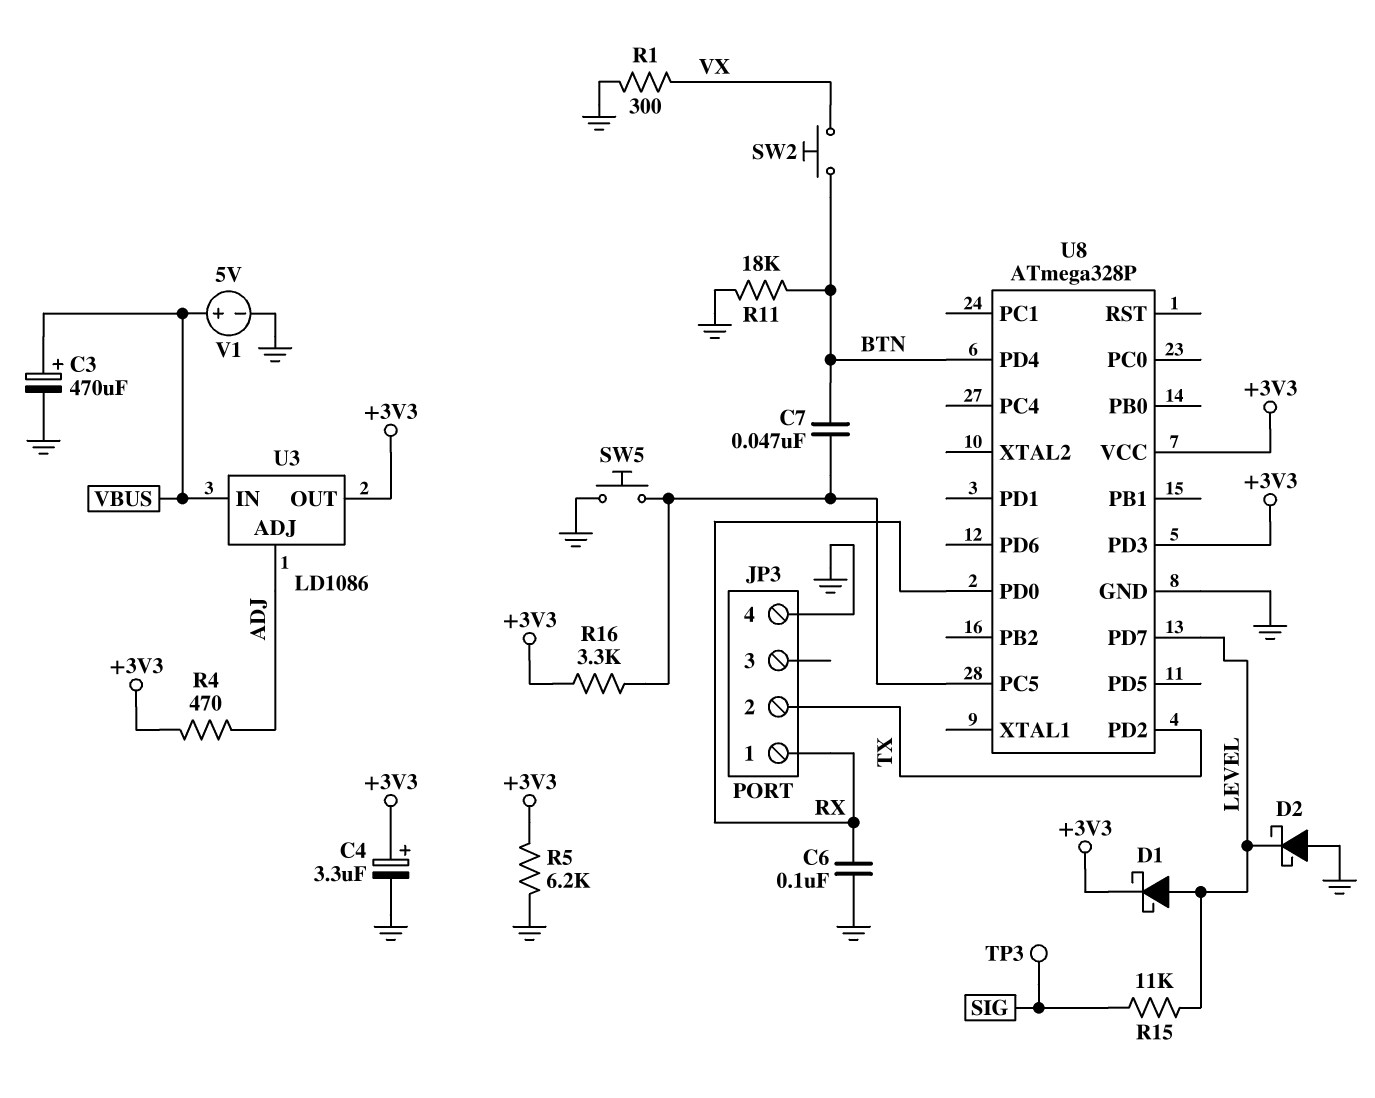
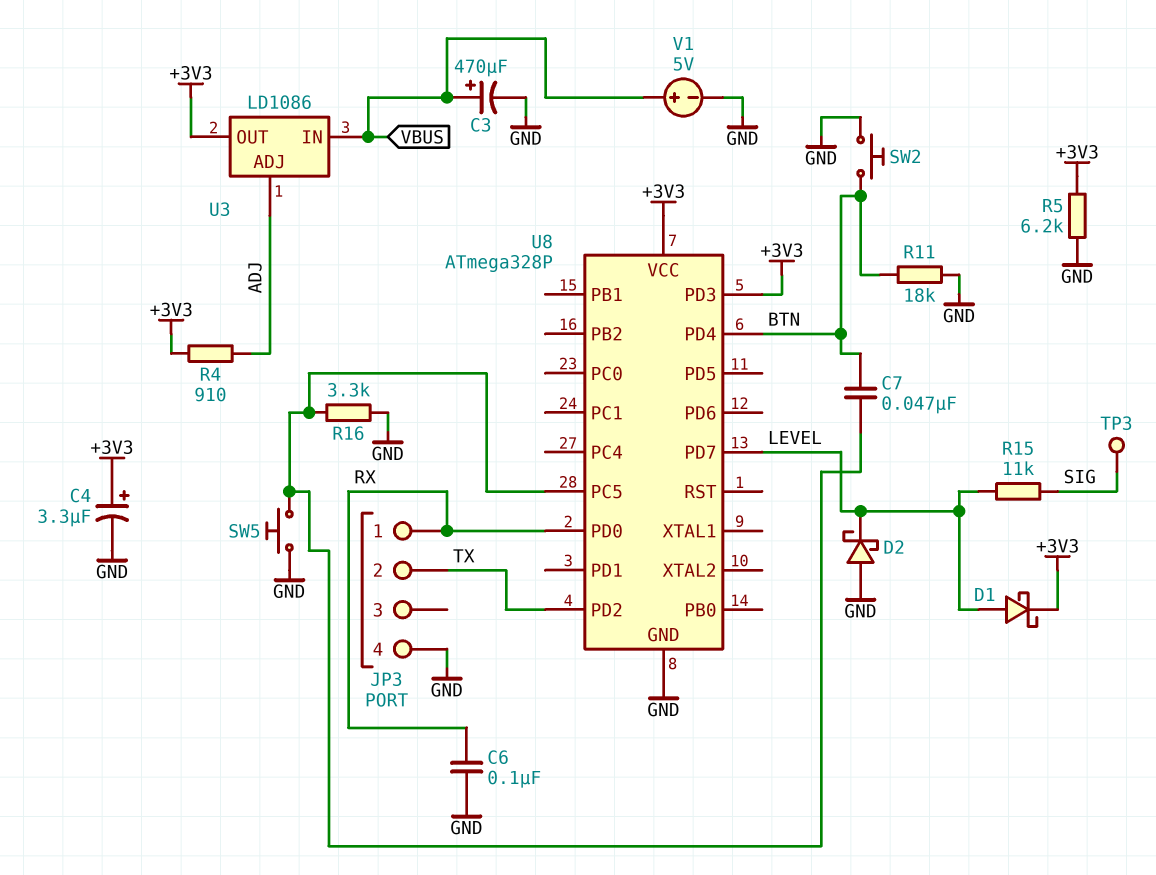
R1: 300 (GND, VX) -> none
R4: 470 (+3V3, ADJ) -> 910 (+3V3, ADJ)
R16: 3.3k (+3V3, U8/PC5) -> 3.3k (GND, U8/PC5)
SW2: button (BTN, VX) -> button (BTN, GND)

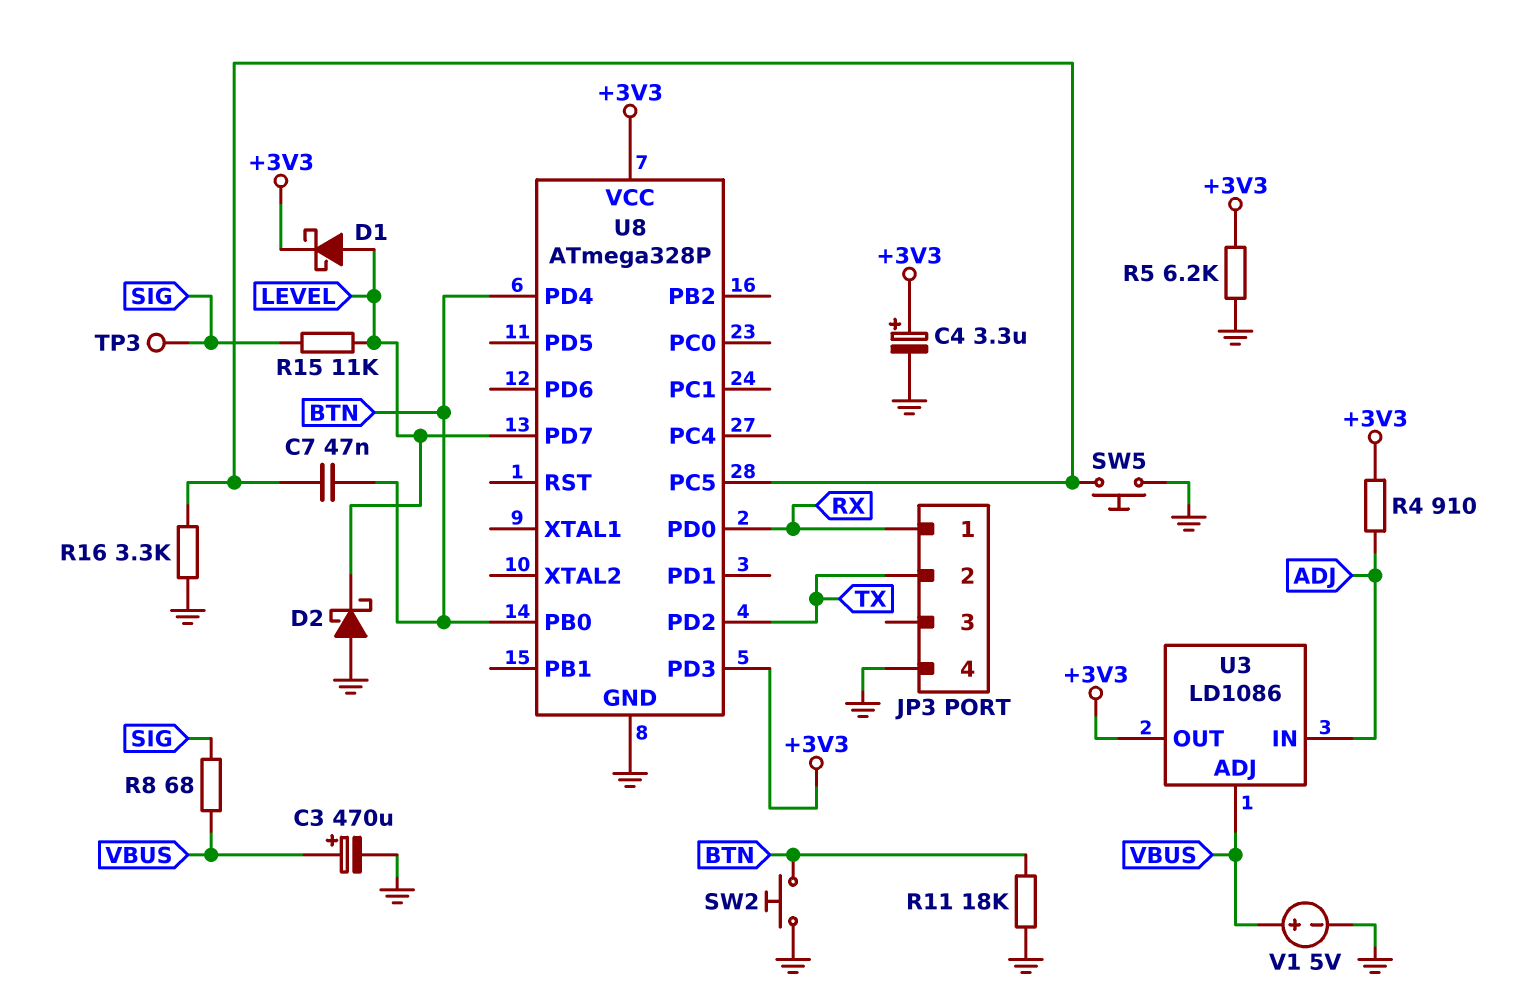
C6: 100nF (GND, RX) -> none
R8: none -> 68 (SIG, VBUS)
U3 pin ADJ: ADJ -> VBUS
U3 pin IN: VBUS -> ADJ
U8 pin PB0: none -> BTN

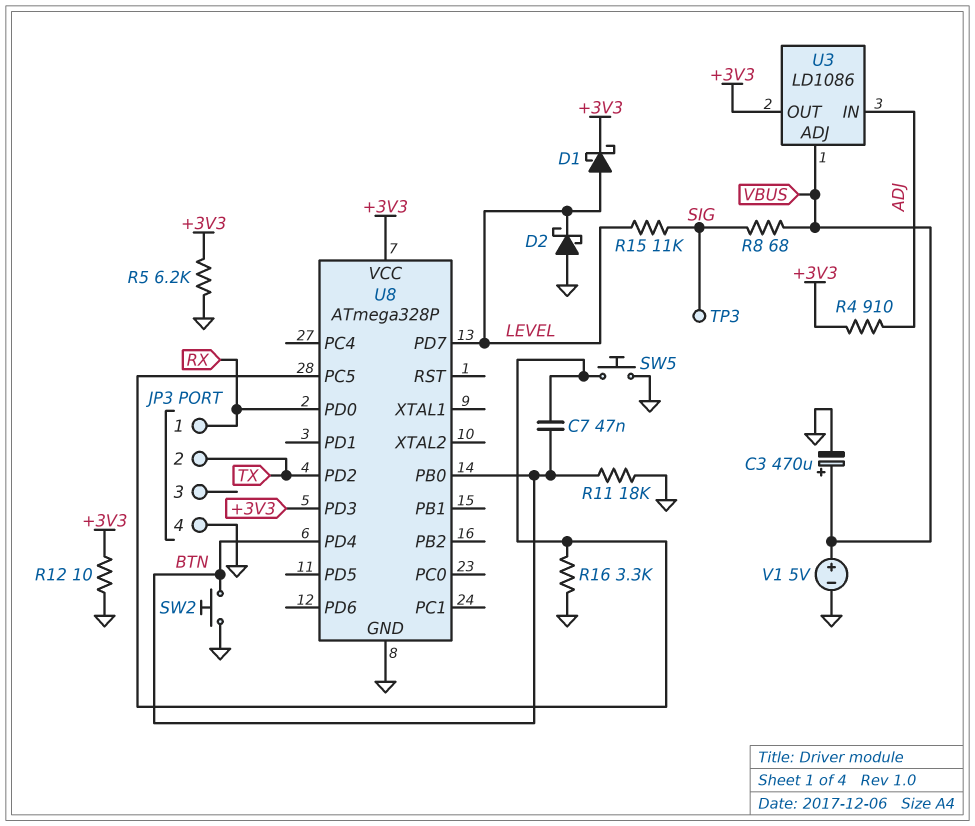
C4: 3.3uF (plus +3V3, minus GND) -> none
R12: none -> 10 (+3V3, GND)

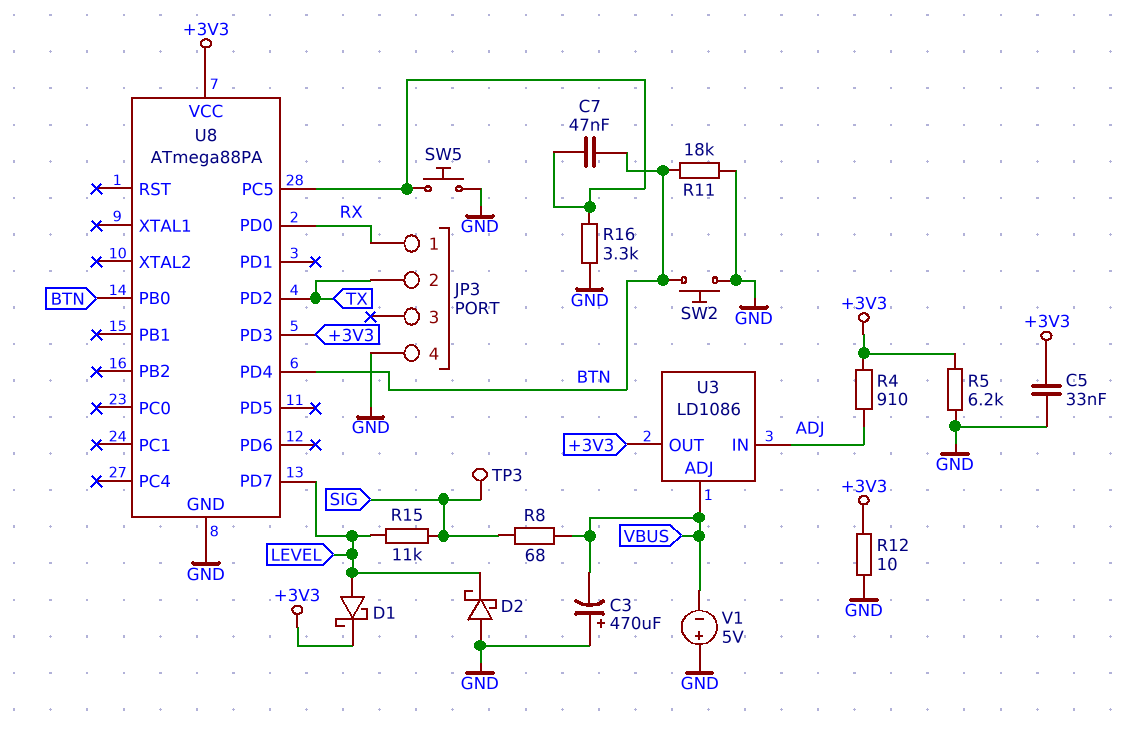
C3: 470uF (plus VBUS, minus GND) -> 470uF (plus GND, minus VBUS)
C5: none -> 33nF (+3V3, GND)
U8: ATmega328P -> ATmega88PA
V1: 5V (plus VBUS, minus GND) -> 5V (plus GND, minus VBUS)

